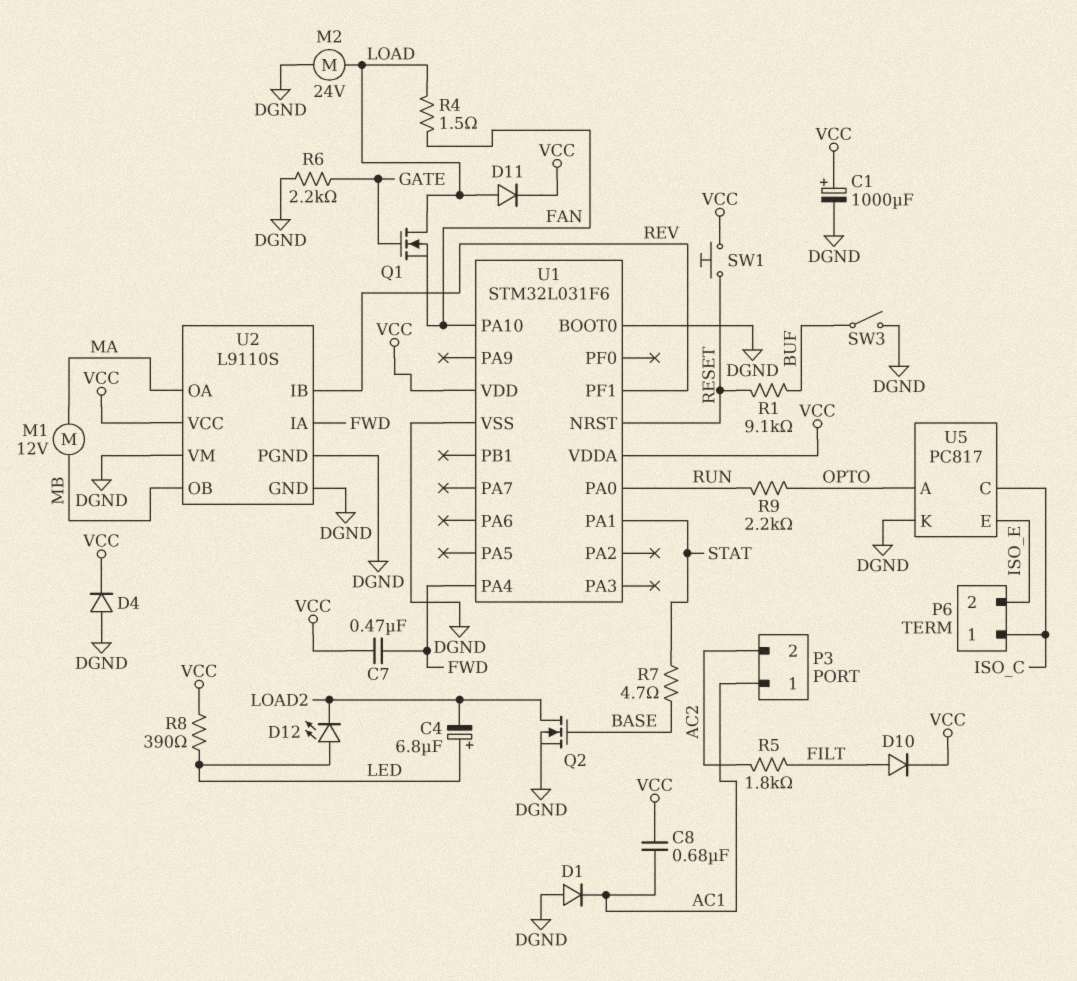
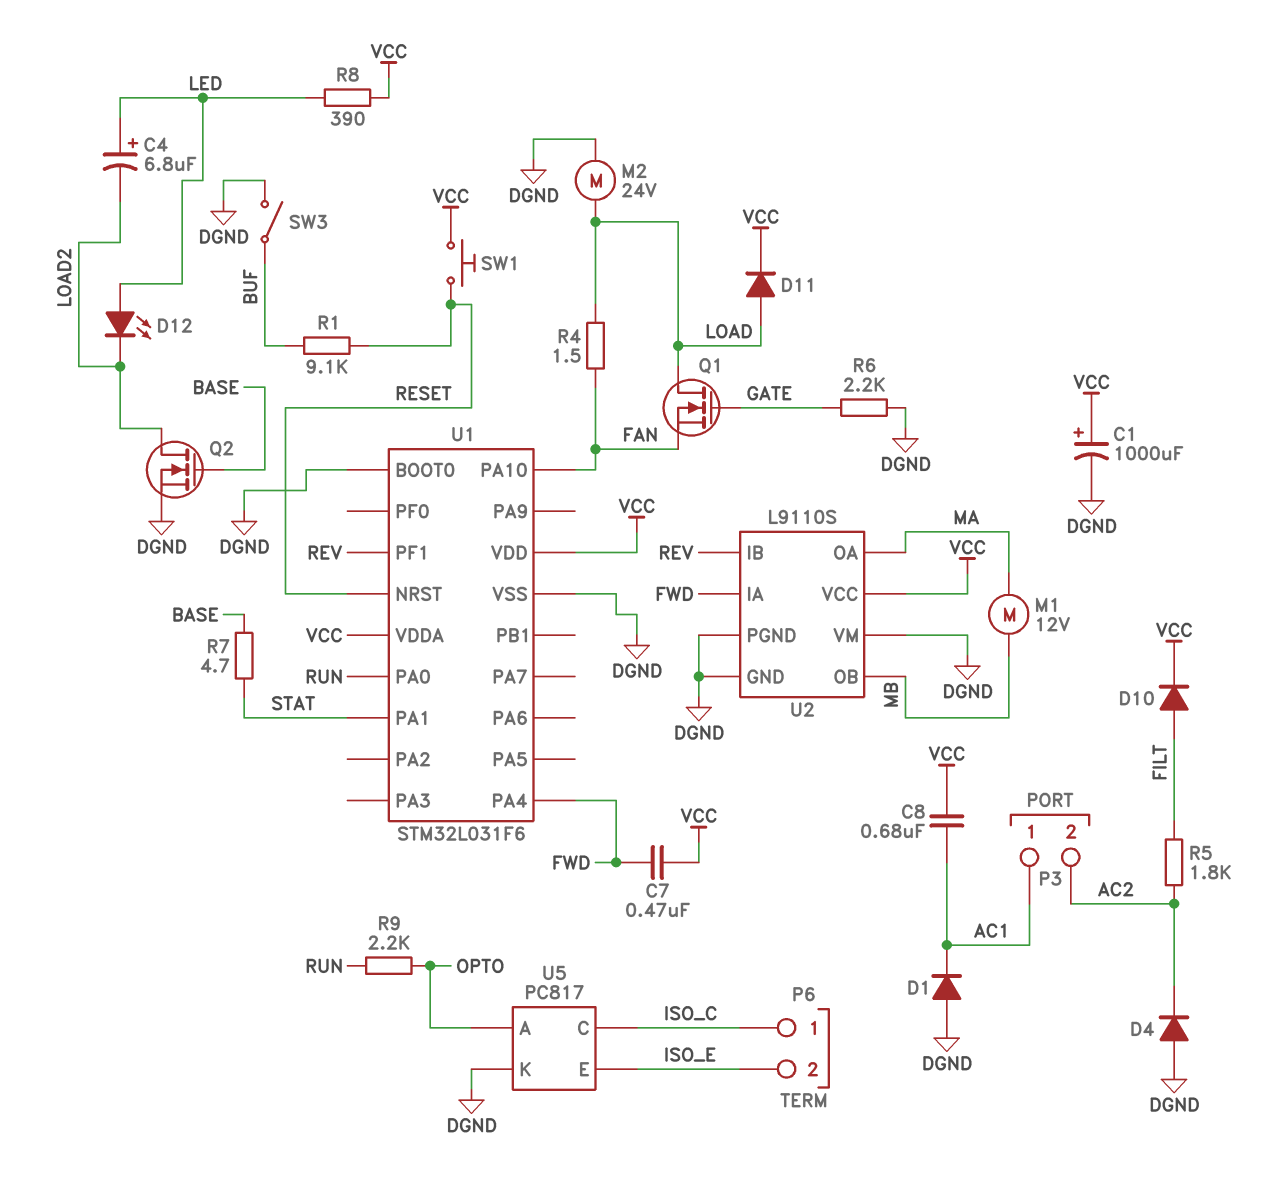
D4: diode (A DGND, K VCC) -> diode (A DGND, K AC2)

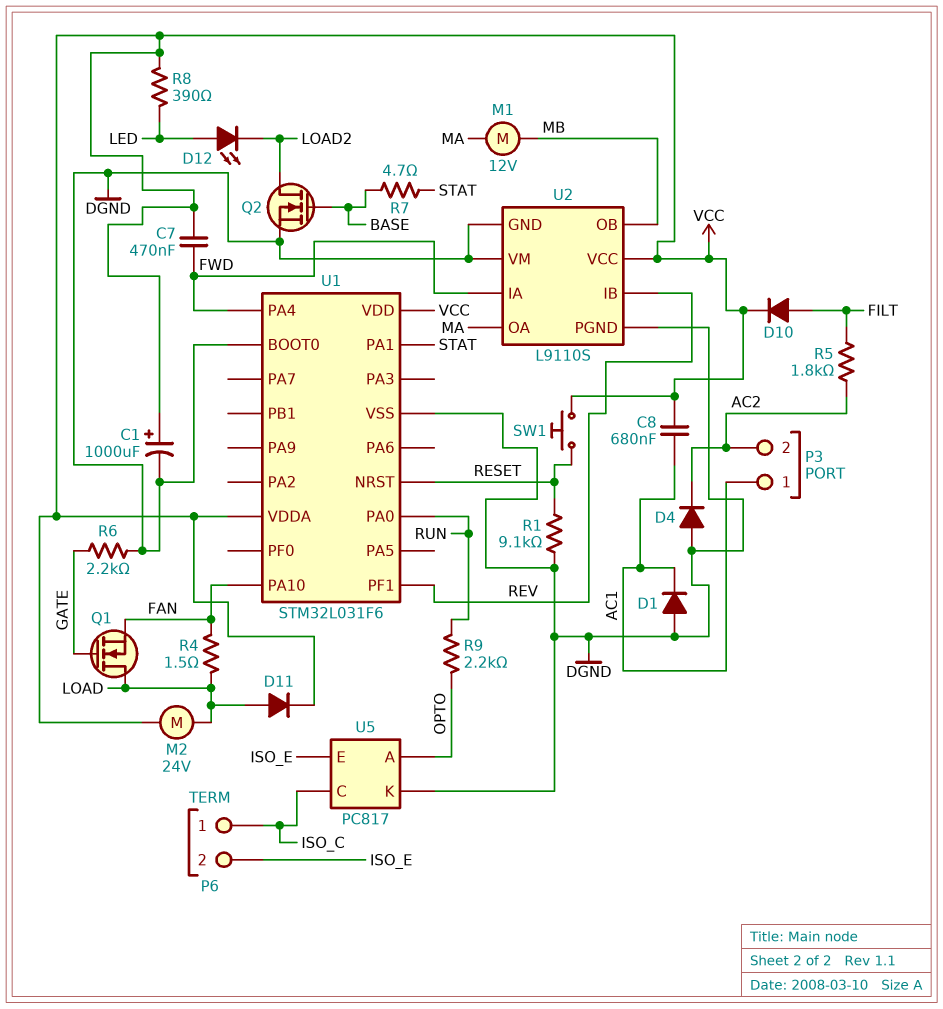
C4: 6.8uF (plus LED, minus LOAD2) -> none
M2: motor 24V (DGND, LOAD) -> motor 24V (LOAD, VCC)
R1: 9.1k (BUF, RESET) -> 9.1k (DGND, RESET)
SW3: switch (BUF, DGND) -> none

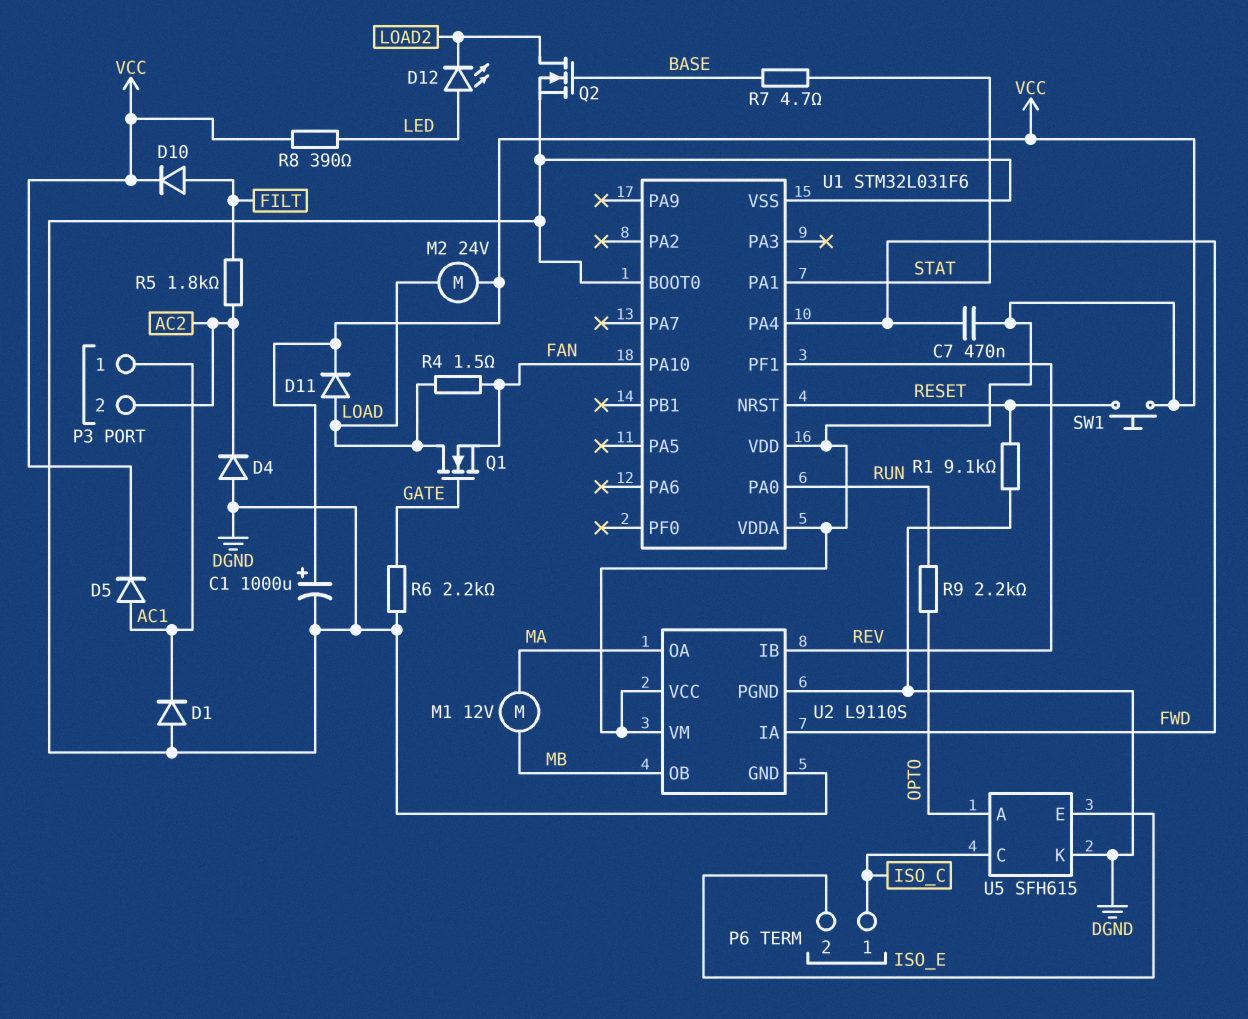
C8: 680nF (AC1, VCC) -> none
D5: none -> diode (A AC1, K VCC)
U2 pin VM: DGND -> VCC
U5: PC817 -> SFH615

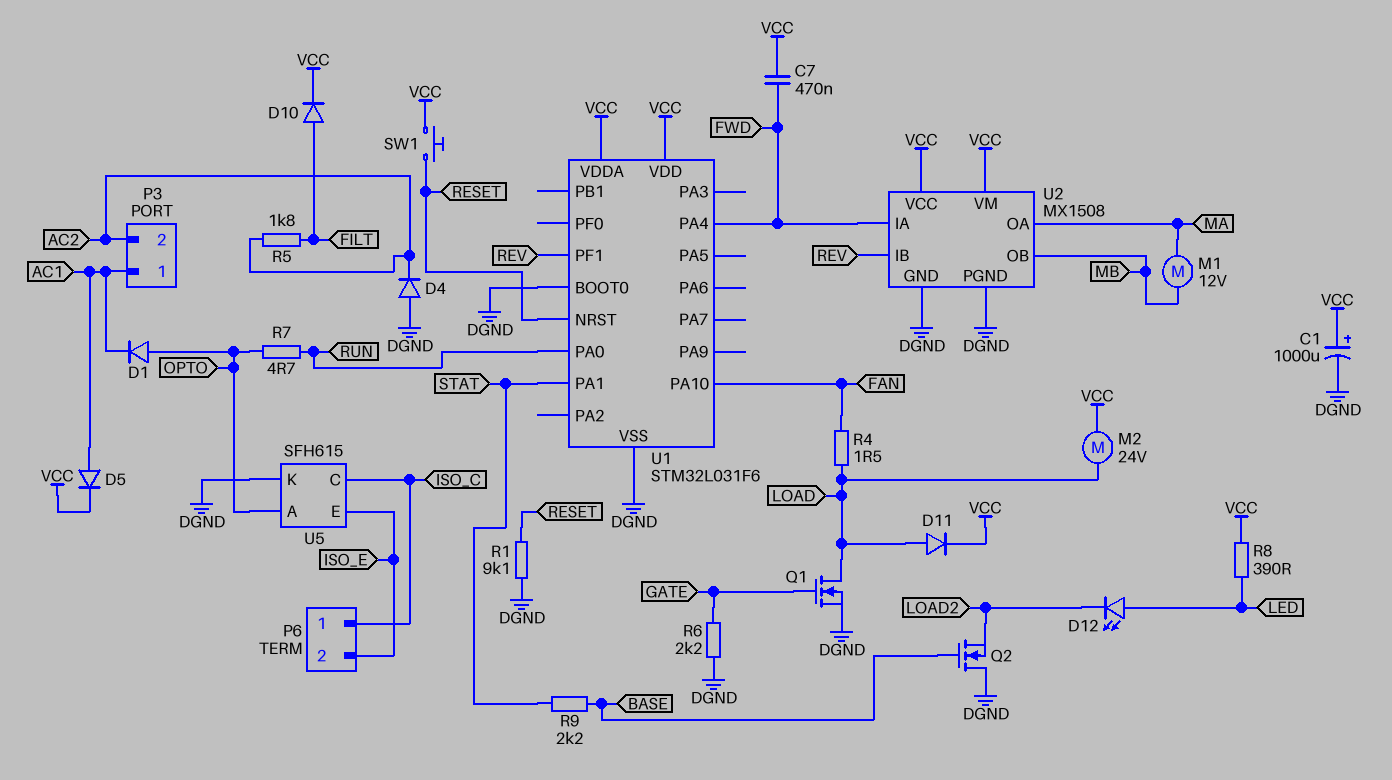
D1: diode (A DGND, K AC1) -> diode (A OPTO, K AC1)
Q1: NMOS (G GATE, D LOAD, S FAN) -> NMOS (G GATE, D LOAD, S DGND)
Q2: NMOS (G BASE, D LOAD2, S DGND) -> NMOS (G BASE, D DGND, S LOAD2)
R7: 4.7 (BASE, STAT) -> 4.7 (OPTO, RUN)
R9: 2.2k (OPTO, RUN) -> 2.2k (BASE, STAT)
U2: L9110S -> MX1508

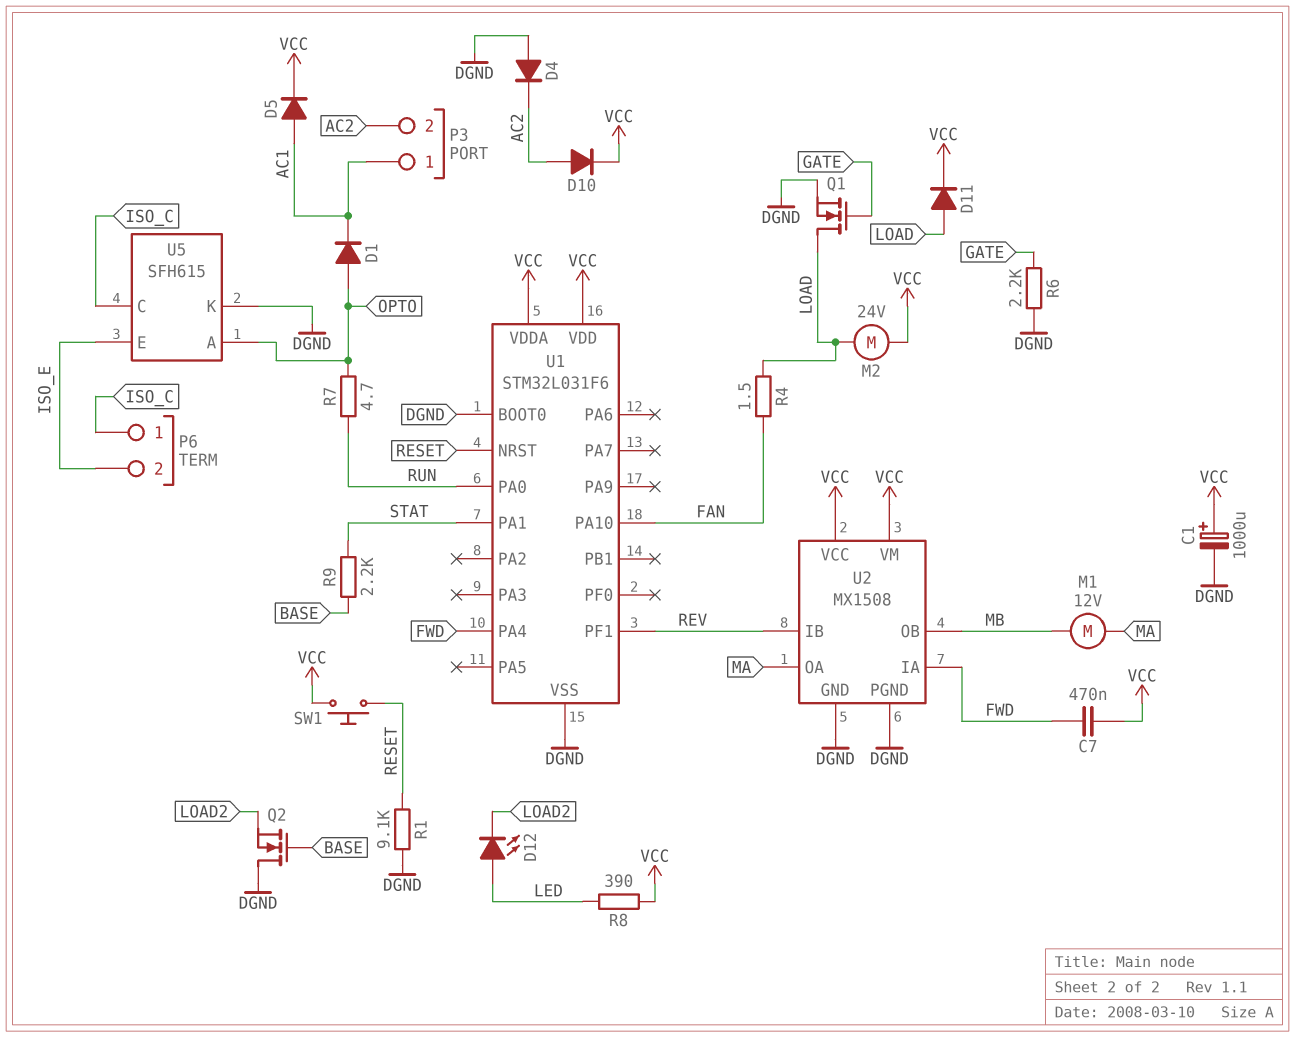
D10: diode (A FILT, K VCC) -> diode (A AC2, K VCC)
R5: 1.8k (AC2, FILT) -> none

